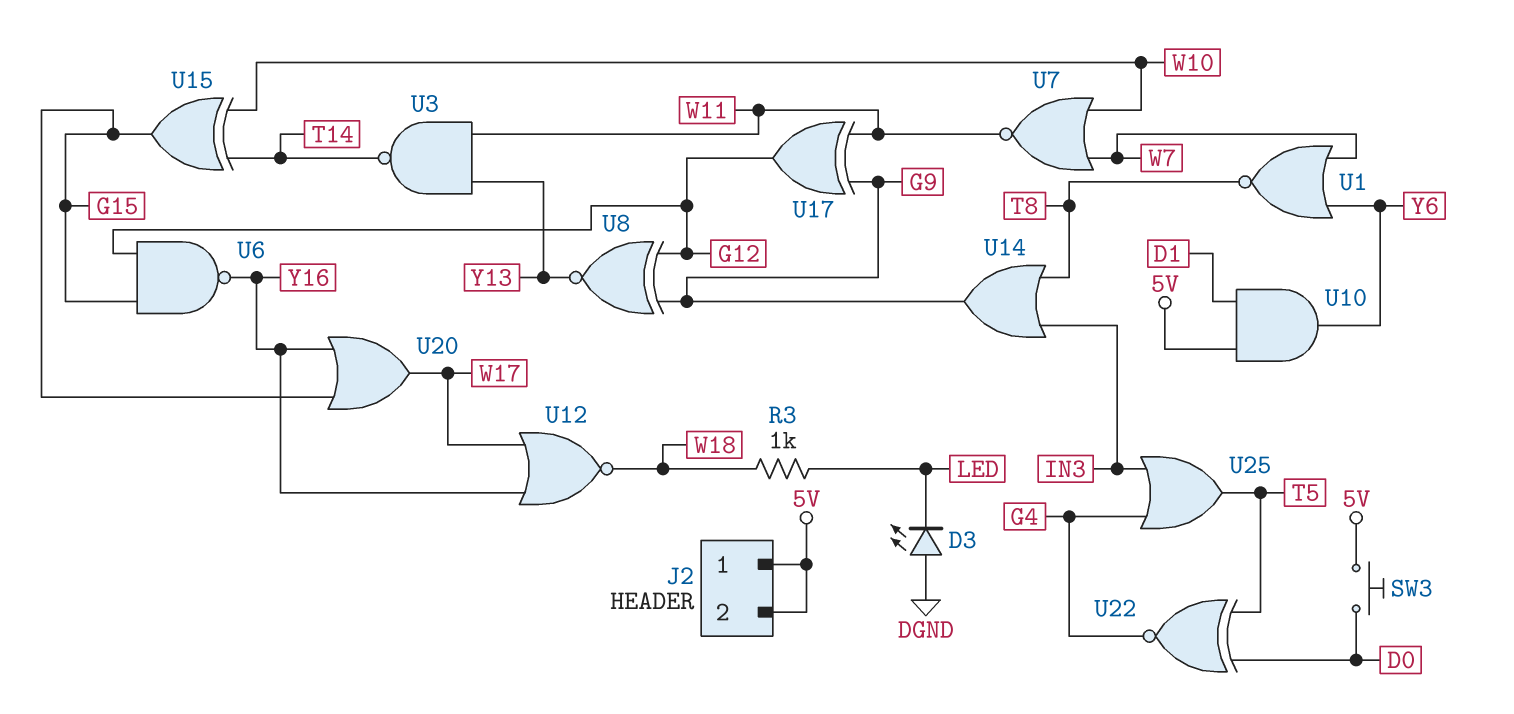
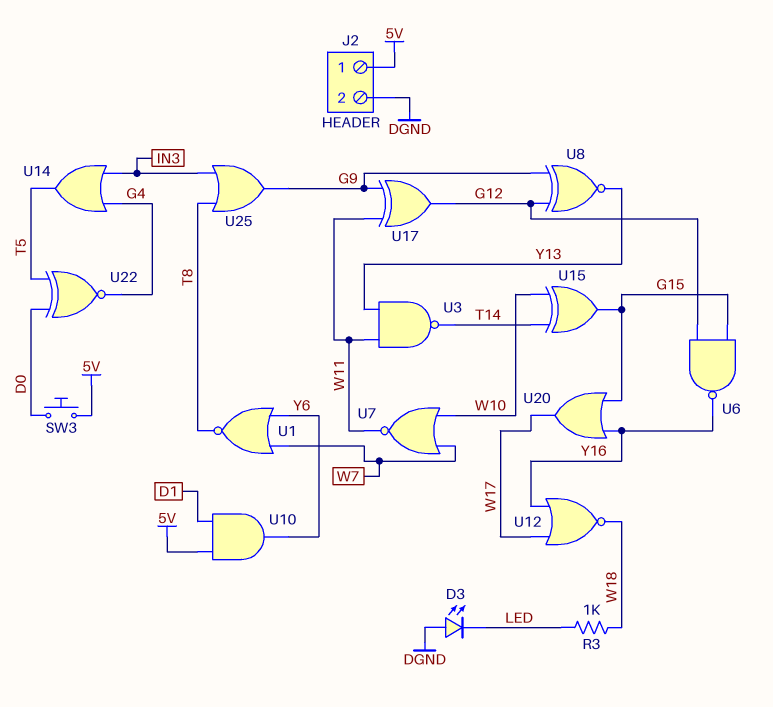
J2 pin 2: 5V -> DGND
U14: OR (in IN3, in T8, out G9) -> OR (in G4, in IN3, out T5)
U25: OR (in G4, in IN3, out T5) -> OR (in IN3, in T8, out G9)

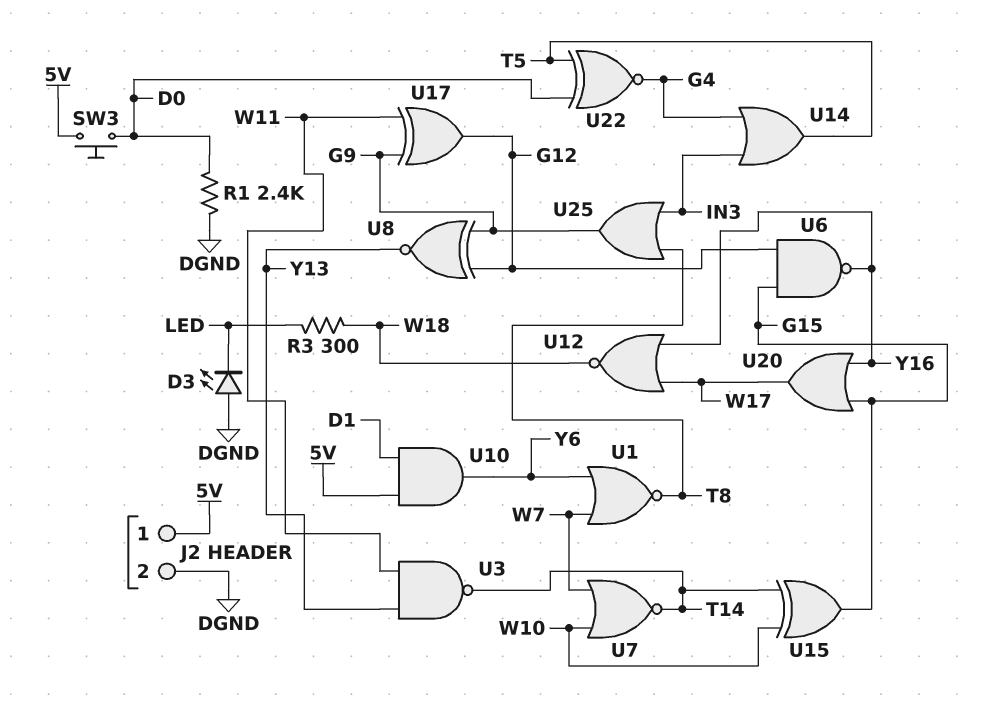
R1: none -> 2.4k (D0, DGND)
R3: 1k (LED, W18) -> 300 (LED, W18)
U7: NOR (in W7, in W10, out W11) -> NOR (in W7, in W10, out T14)

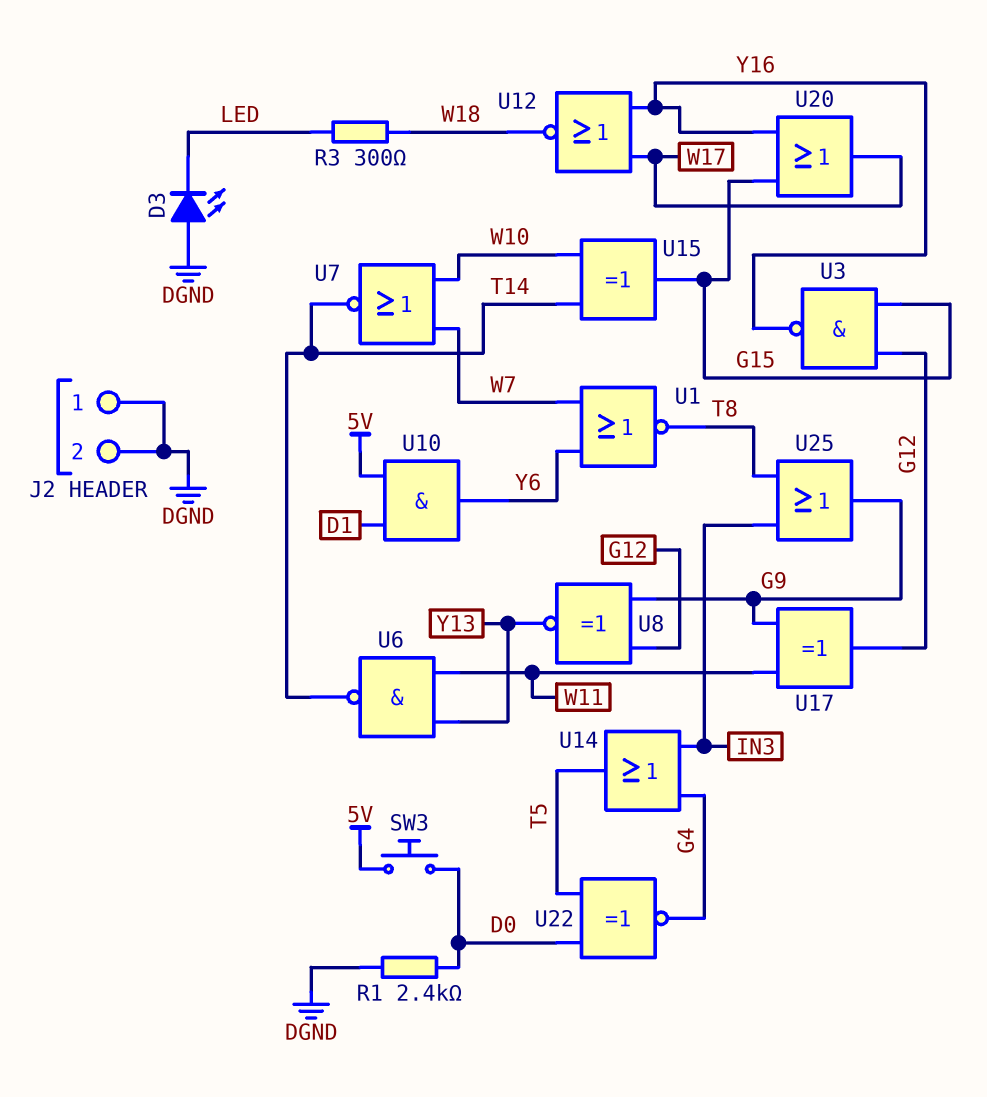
J2 pin 1: 5V -> DGND
U3: NAND (in W11, in Y13, out T14) -> NAND (in G12, in G15, out Y16)
U6: NAND (in G12, in G15, out Y16) -> NAND (in W11, in Y13, out T14)

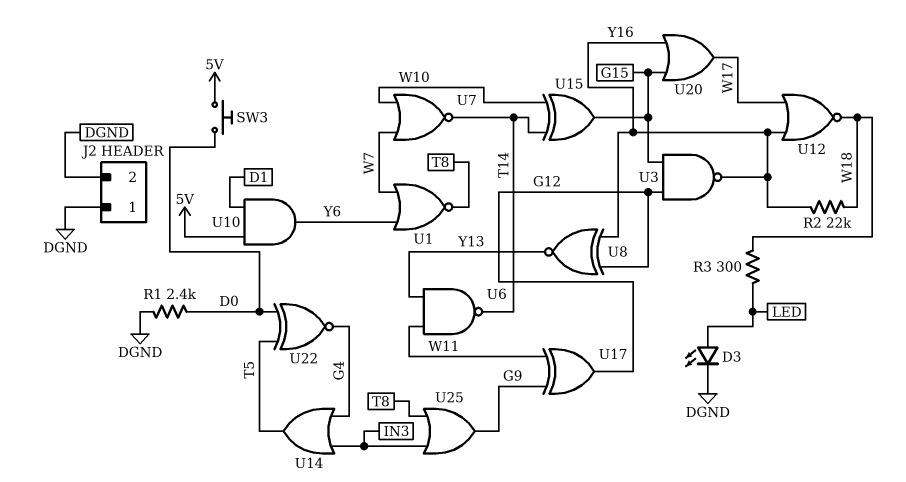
D3: LED (A DGND, K LED) -> LED (A LED, K DGND)
R2: none -> 22k (W18, Y16)
U8: XNOR (in G9, in G12, out Y13) -> XNOR (in G12, in Y16, out Y13)

